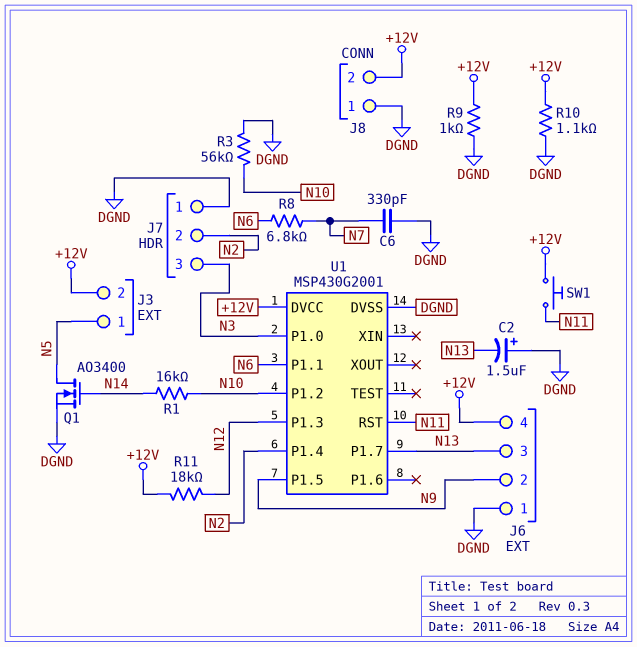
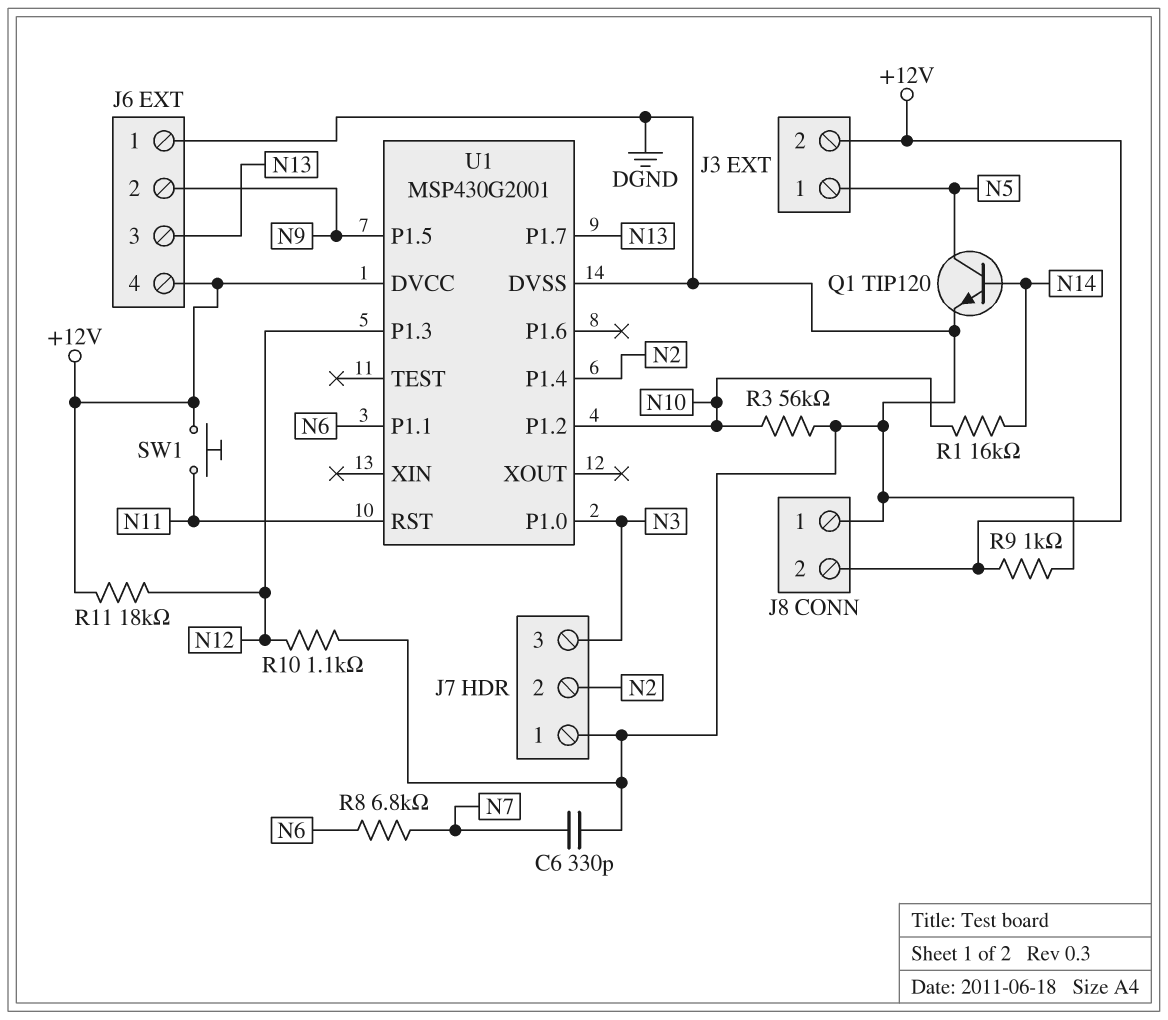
C2: 1.5uF (plus DGND, minus N13) -> none
Q1: NMOS AO3400 (G N14, D N5, S DGND) -> NPN TIP120 (B N14, C N5, E DGND)
R10: 1.1k (+12V, DGND) -> 1.1k (DGND, N12)

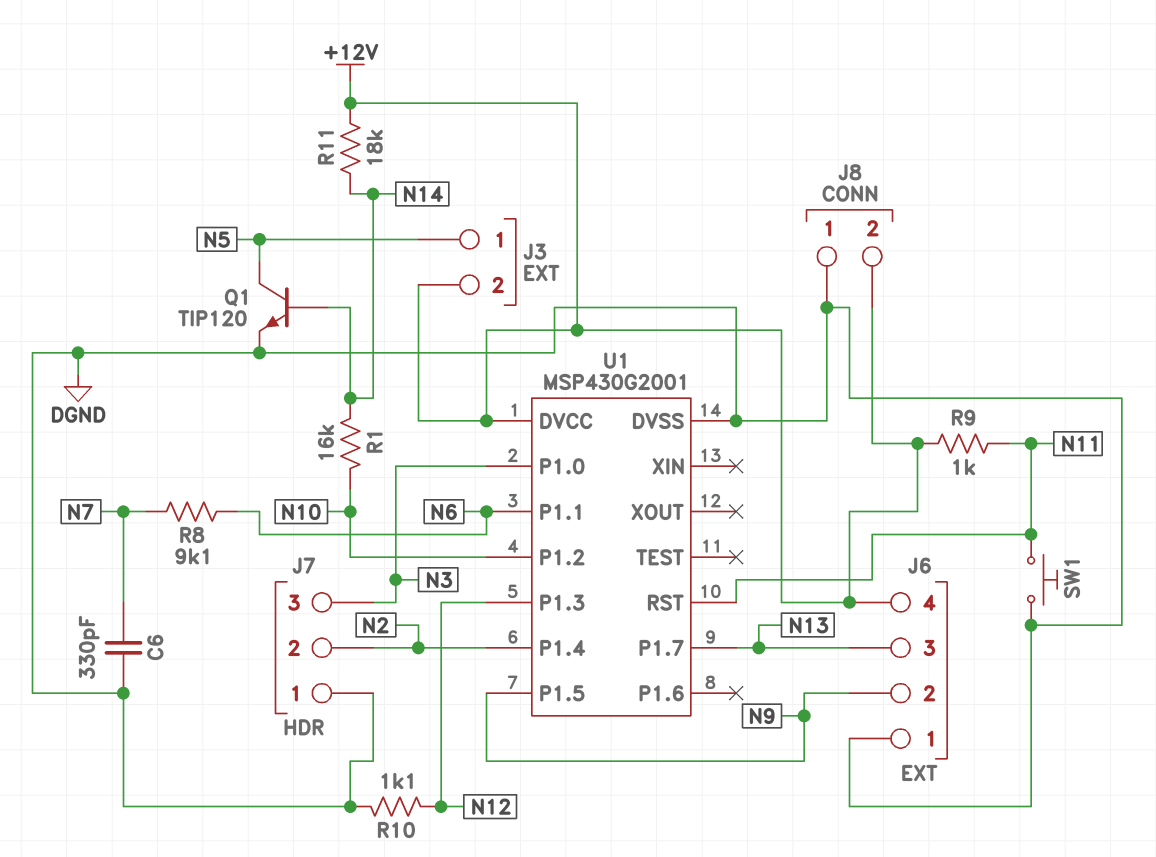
R3: 56k (DGND, N10) -> none
R8: 6.8k (N6, N7) -> 9.1k (N6, N7)
R9: 1k (+12V, DGND) -> 1k (+12V, N11)
R11: 18k (+12V, N12) -> 18k (+12V, N14)
SW1: button (+12V, N11) -> button (DGND, N11)

